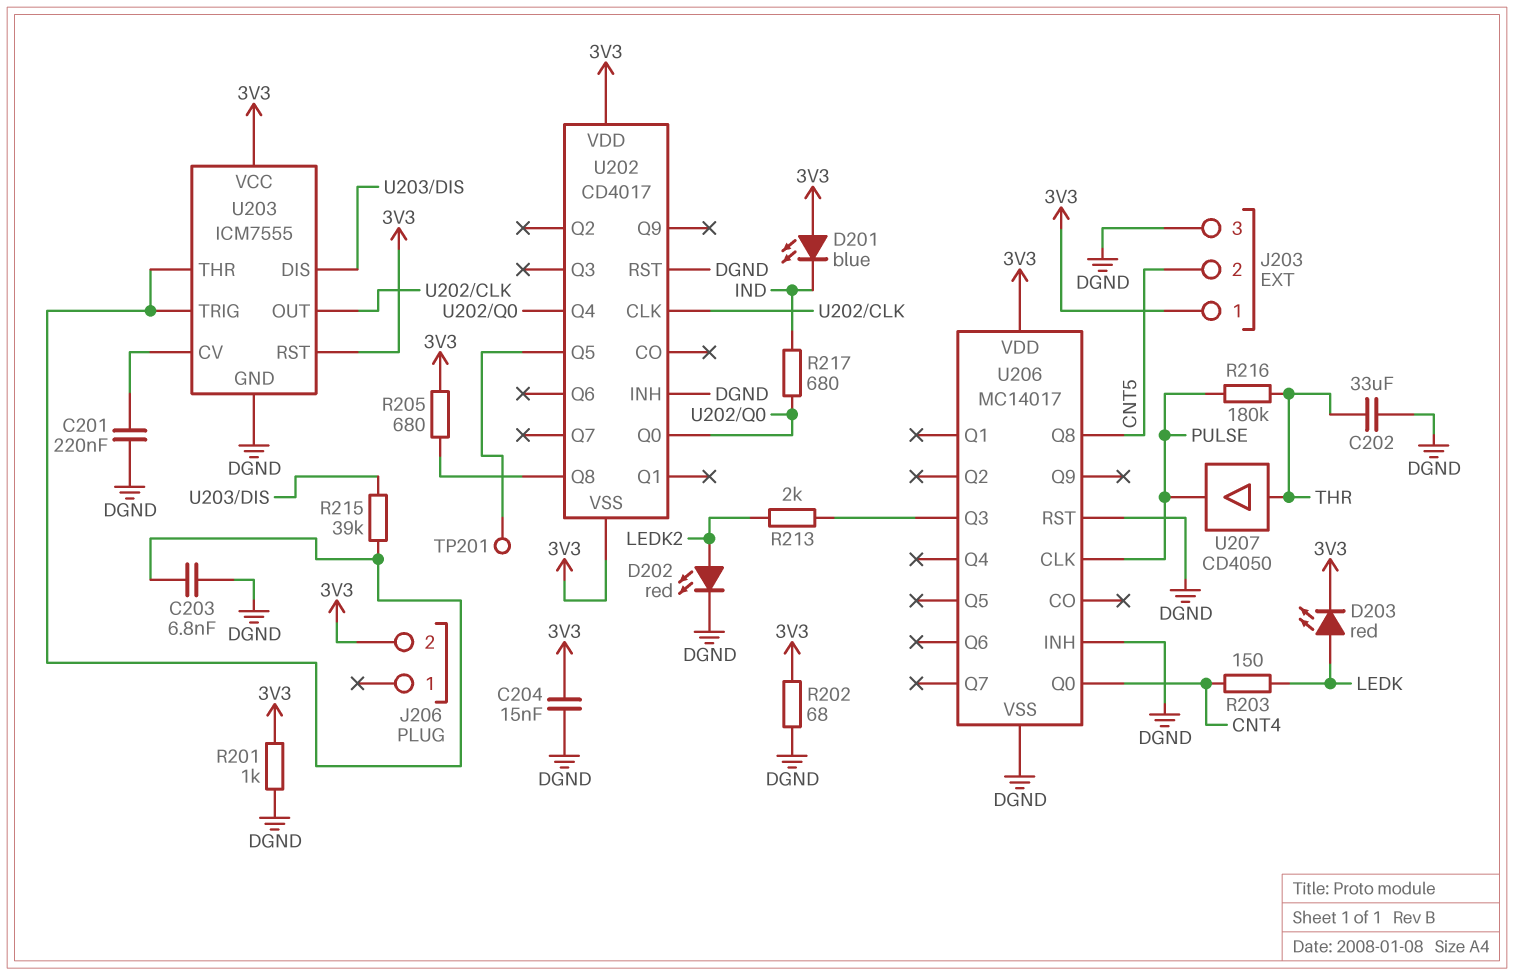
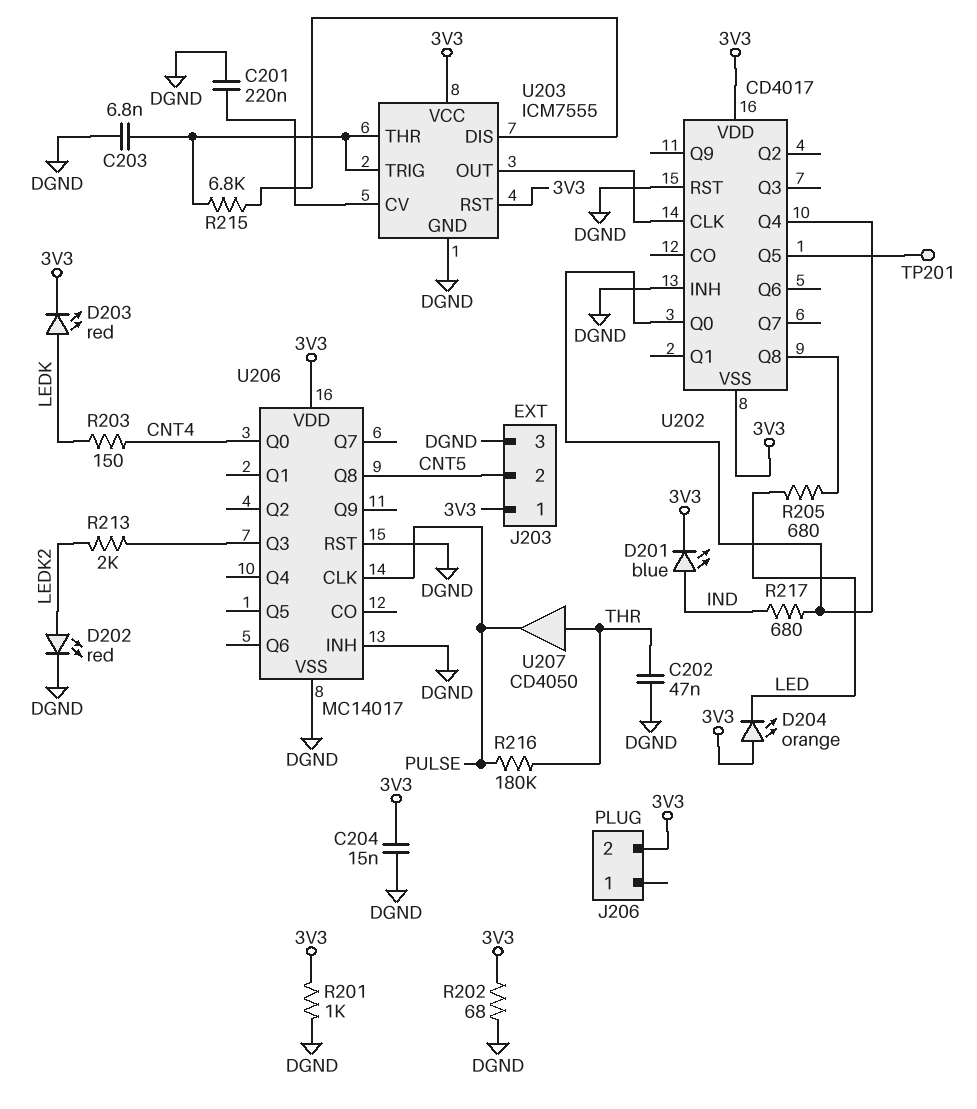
C202: 33uF (DGND, THR) -> 47nF (DGND, THR)
D201: LED blue (A 3V3, K IND) -> LED blue (A IND, K 3V3)
D204: none -> LED orange (A 3V3, K LED)
R205: 680 (3V3, U202/Q8) -> 680 (LED, U202/Q8)
R215: 39k (U203/DIS, U203/THR) -> 6.8k (U203/DIS, U203/THR)

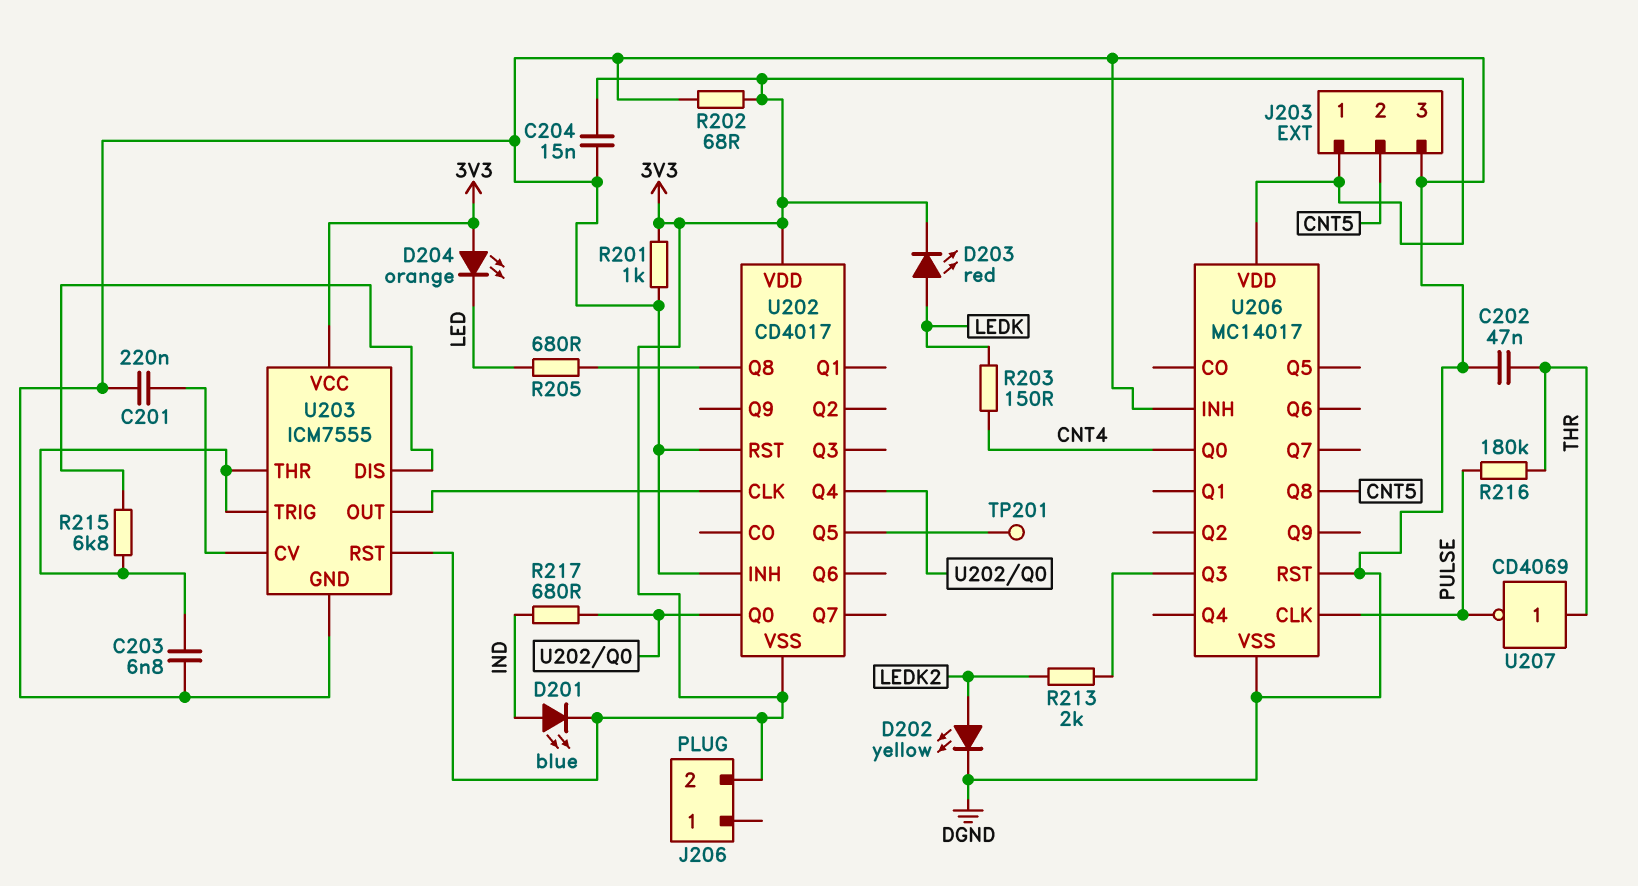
D202: LED red (A LEDK2, K DGND) -> LED yellow (A LEDK2, K DGND)
U207: buffer CD4050 (in THR, out PULSE) -> NOT CD4069 (in THR, out PULSE)

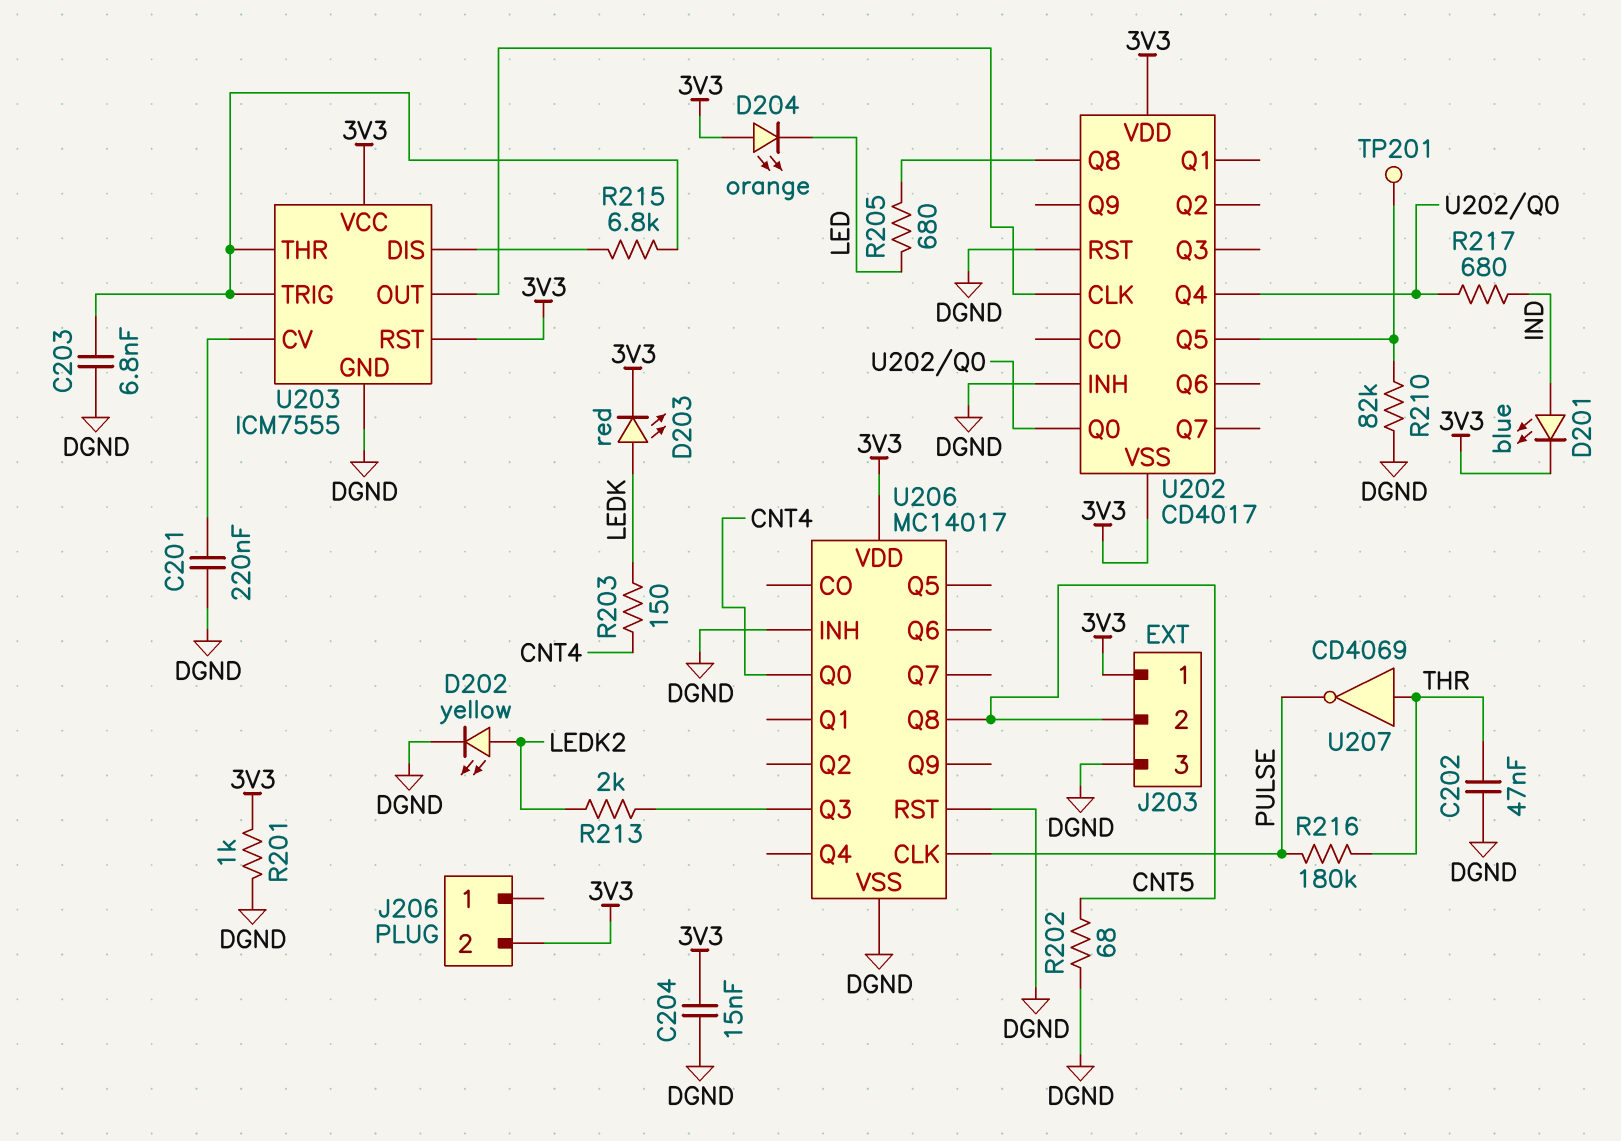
R202: 68 (3V3, DGND) -> 68 (CNT5, DGND)
R210: none -> 82k (DGND, U202/Q5)

